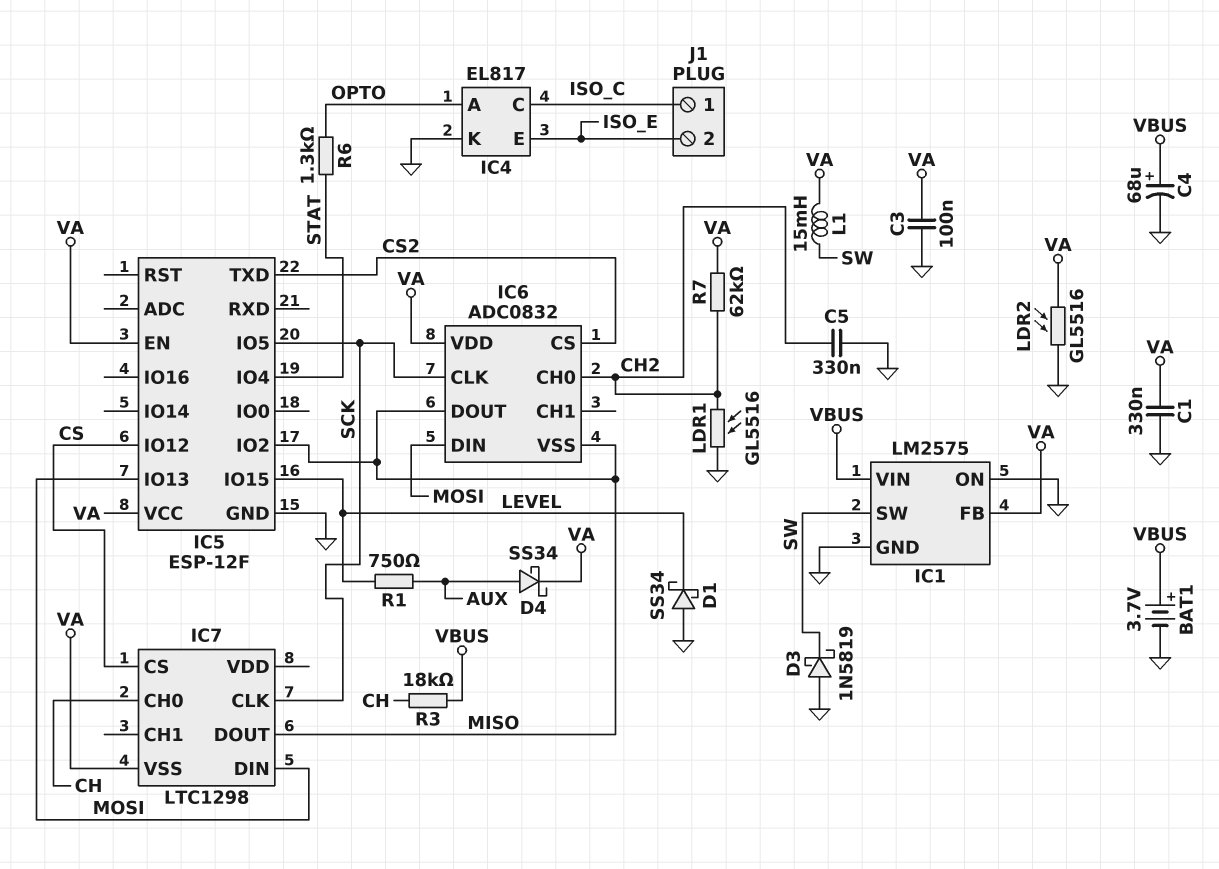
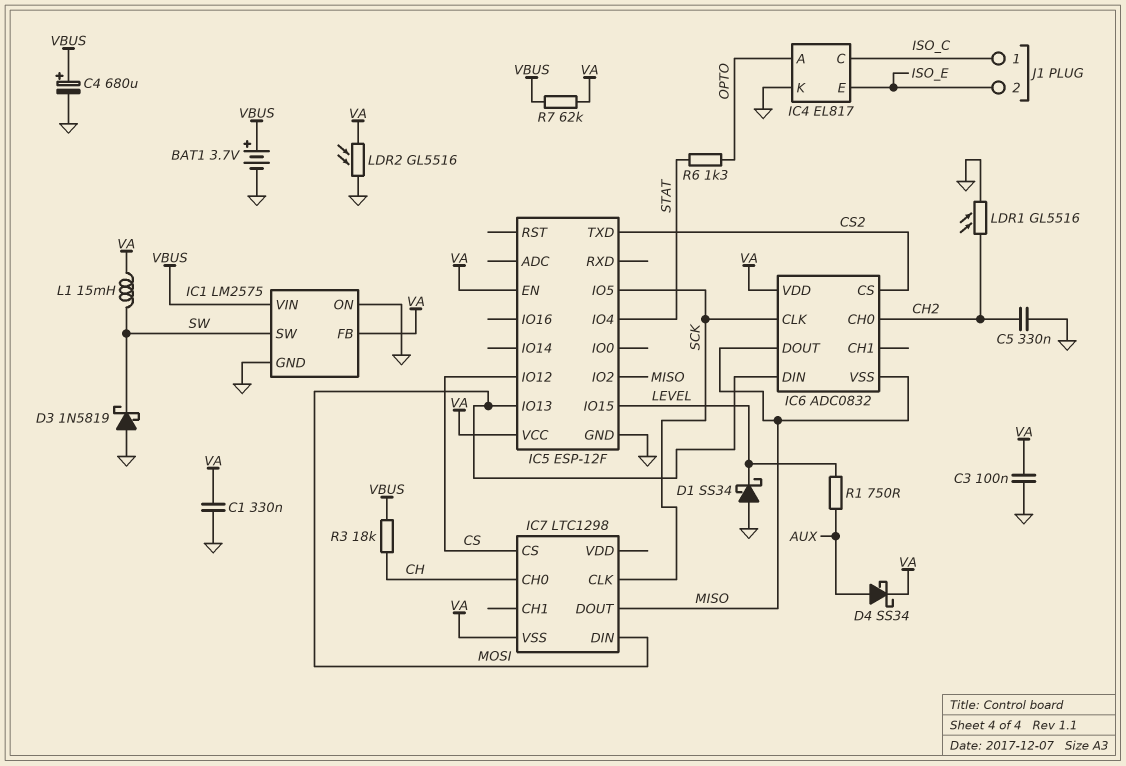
C4: 68uF (plus VBUS, minus GND) -> 680uF (plus VBUS, minus GND)
R7: 62k (CH2, VA) -> 62k (VA, VBUS)

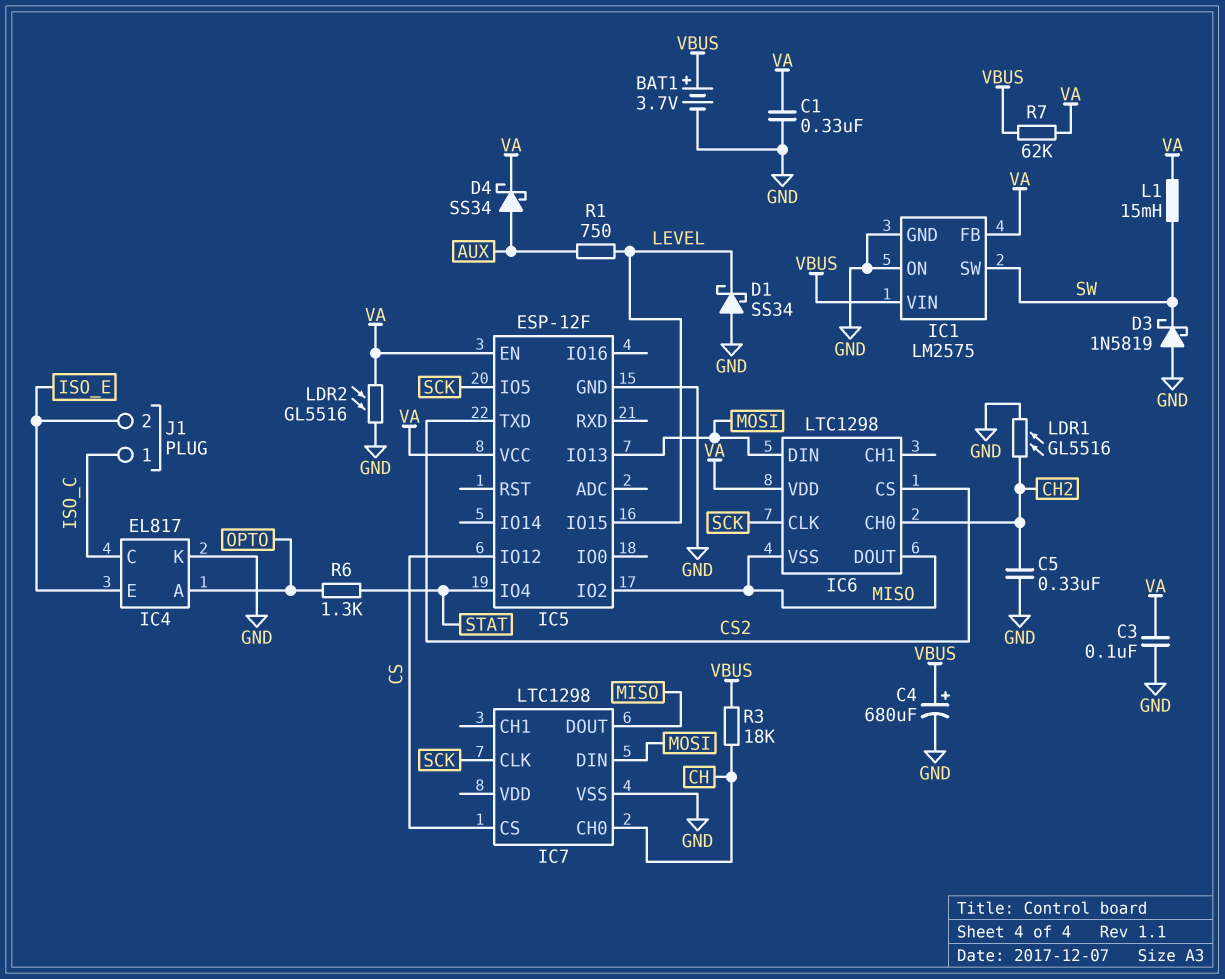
IC6: ADC0832 -> LTC1298
IC7 pin VSS: VA -> GND

